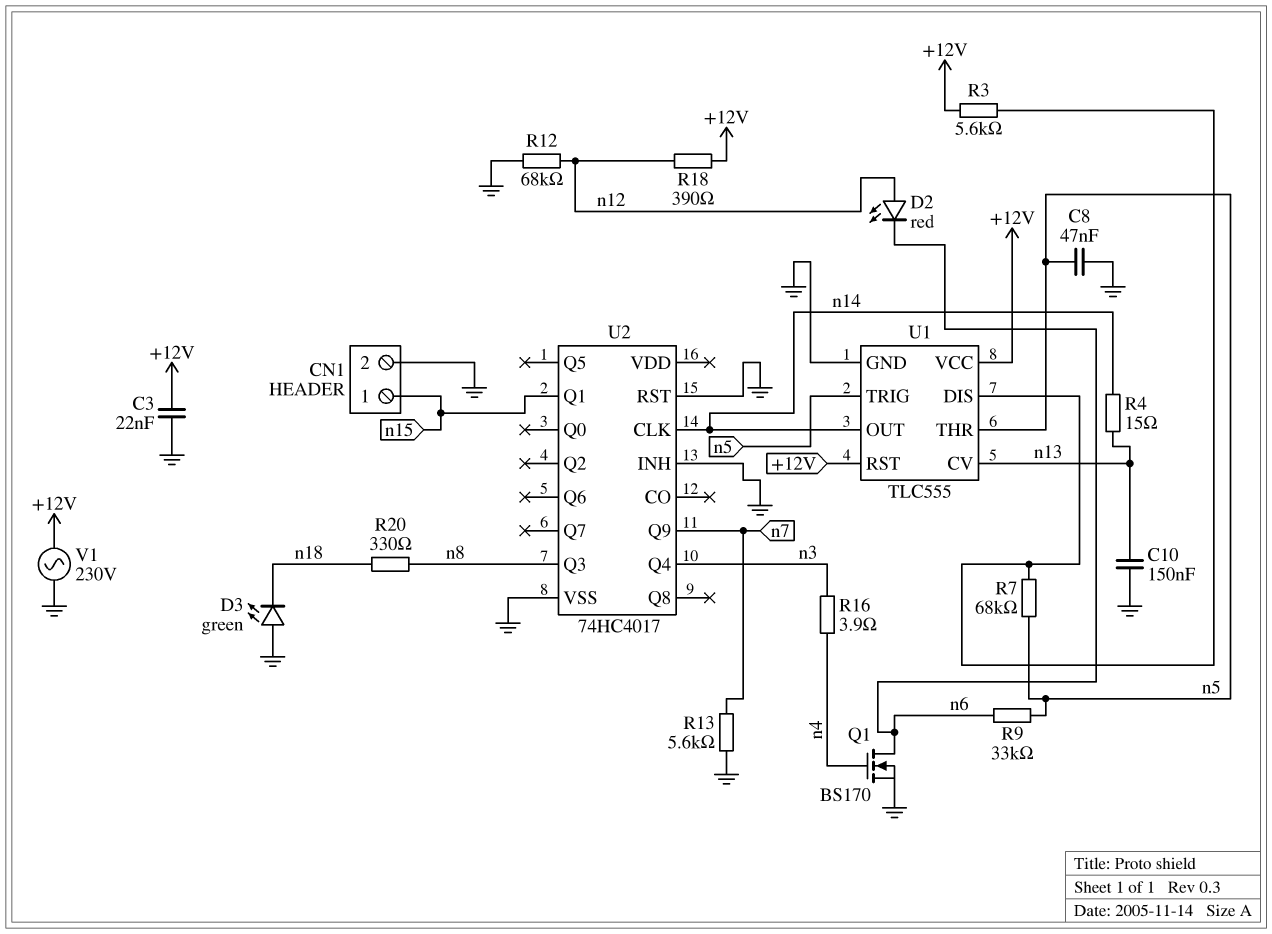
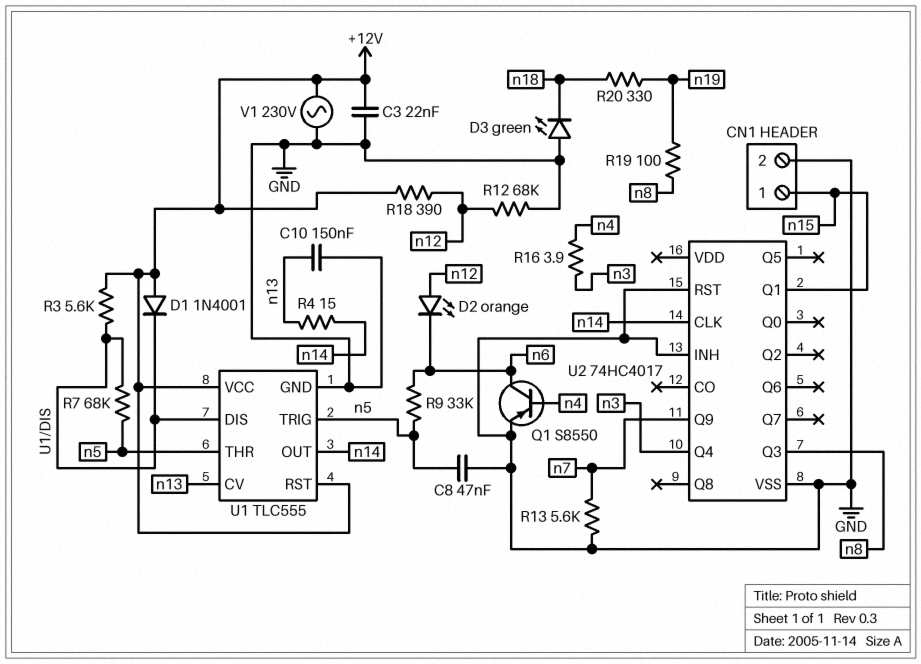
D1: none -> diode 1N4001 (A +12V, K U1/DIS)
D2: LED red (A n12, K n6) -> LED orange (A n12, K n6)
Q1: NMOS BS170 (G n4, D n6, S GND) -> PNP S8550 (B n4, C n6, E GND)
R19: none -> 100 (n8, n19)
R20: 330 (n8, n18) -> 330 (n18, n19)

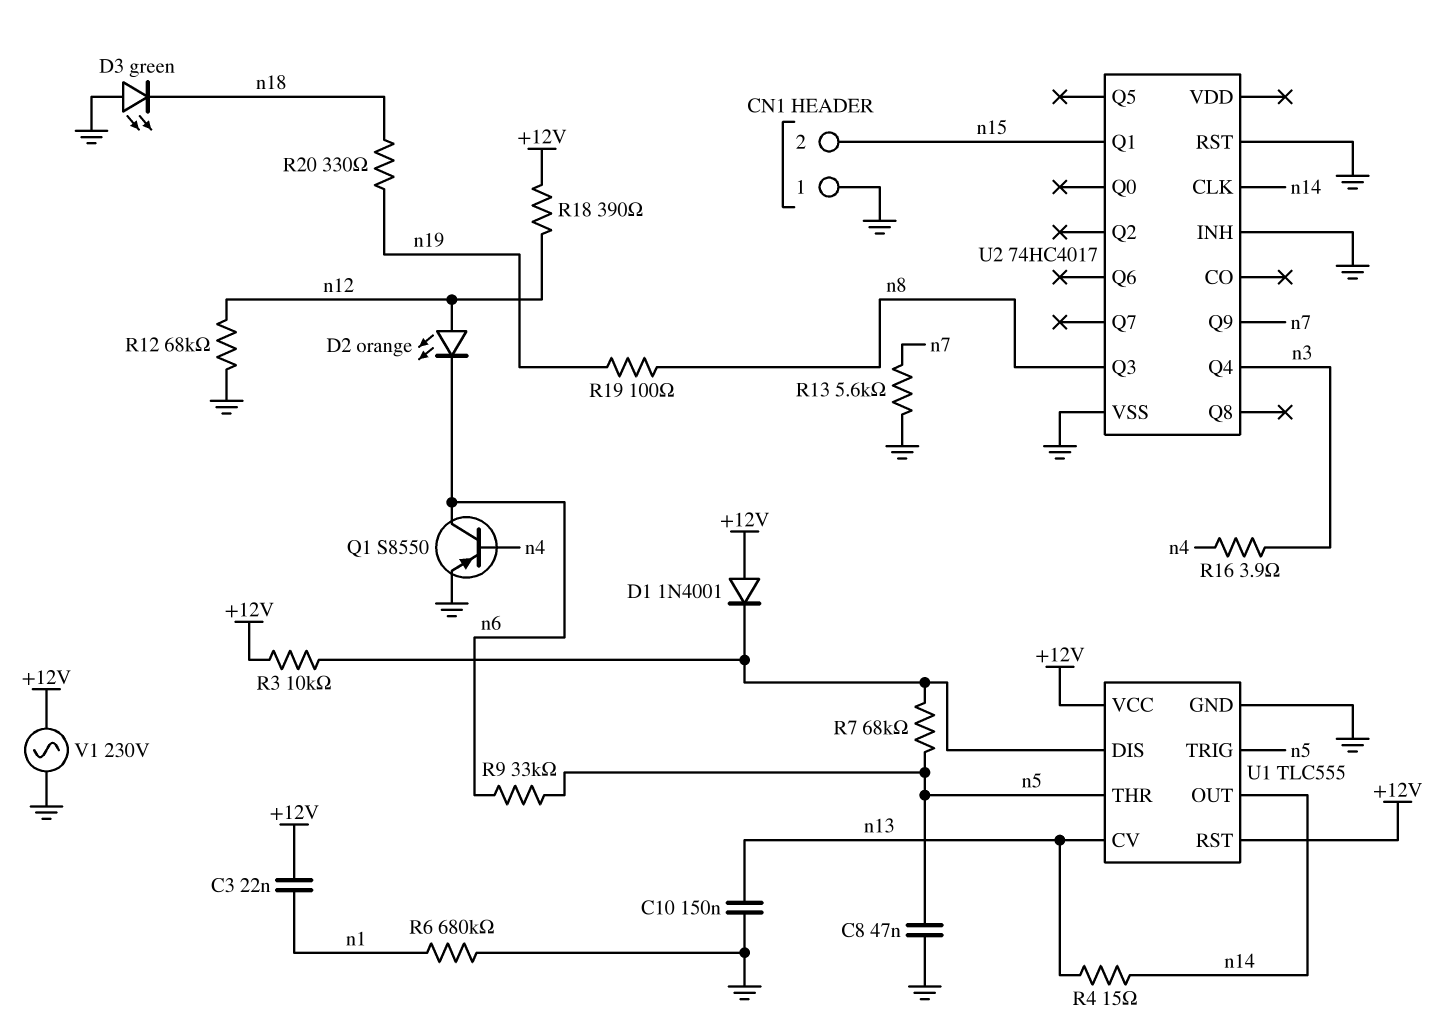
C3: 22nF (+12V, GND) -> 22nF (+12V, n1)
CN1 pin 1: n15 -> GND
CN1 pin 2: GND -> n15
R3: 5.6k (+12V, U1/DIS) -> 10k (+12V, U1/DIS)
R6: none -> 680k (GND, n1)

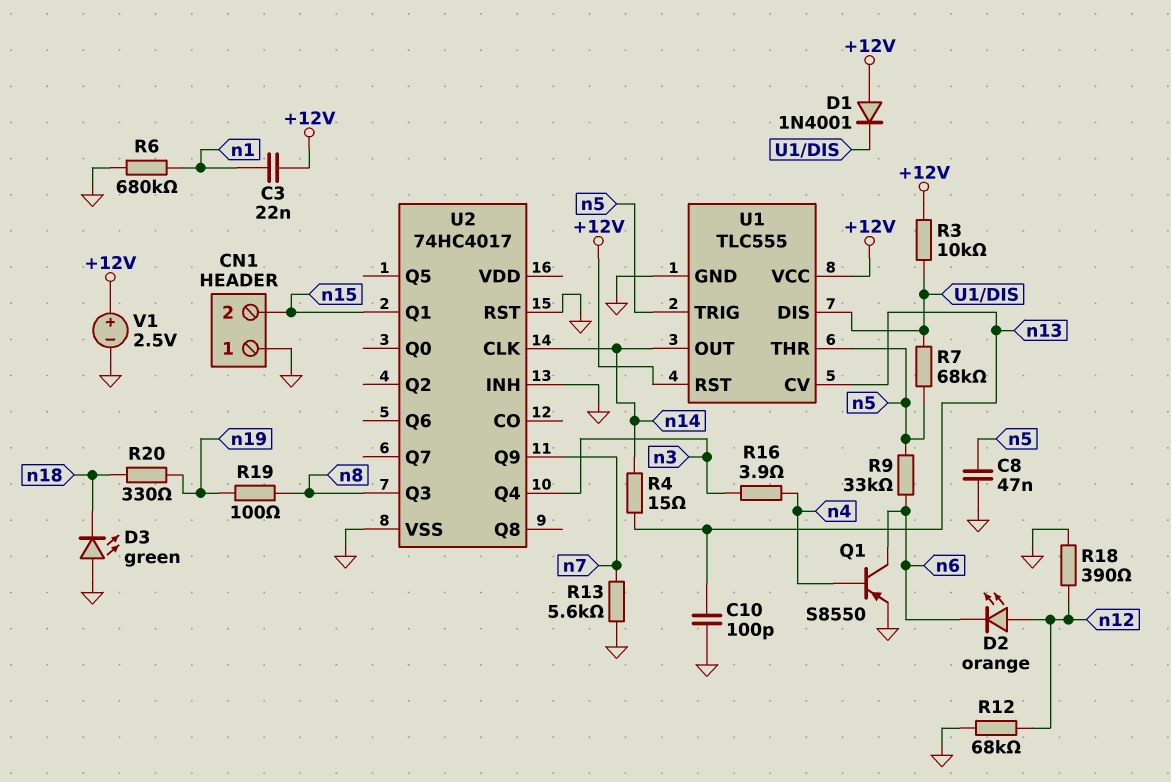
C10: 150nF (GND, n13) -> 100pF (GND, n13)
R18: 390 (+12V, n12) -> 390 (GND, n12)
V1: AC 230V (+12V, GND) -> 2.5V (plus +12V, minus GND)

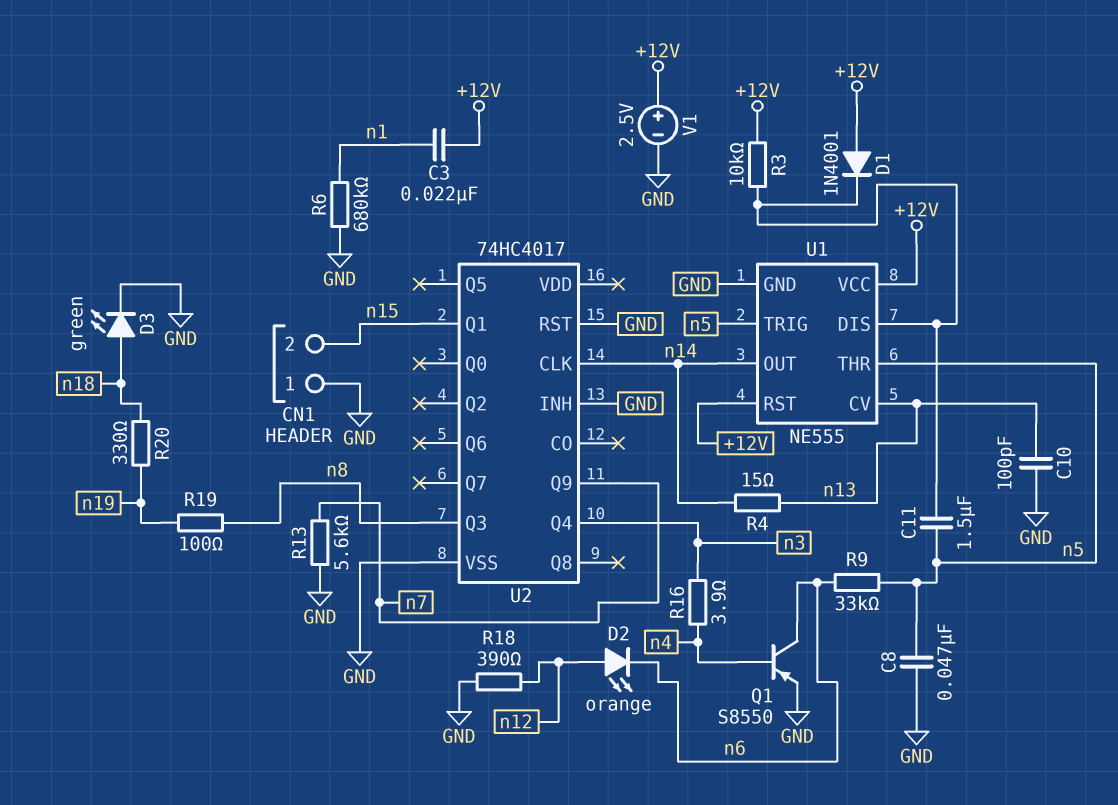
C11: none -> 1.5uF (U1/DIS, n5)
D3: LED green (A GND, K n18) -> LED green (A n18, K GND)
R7: 68k (U1/DIS, n5) -> none
R12: 68k (GND, n12) -> none
U1: TLC555 -> NE555

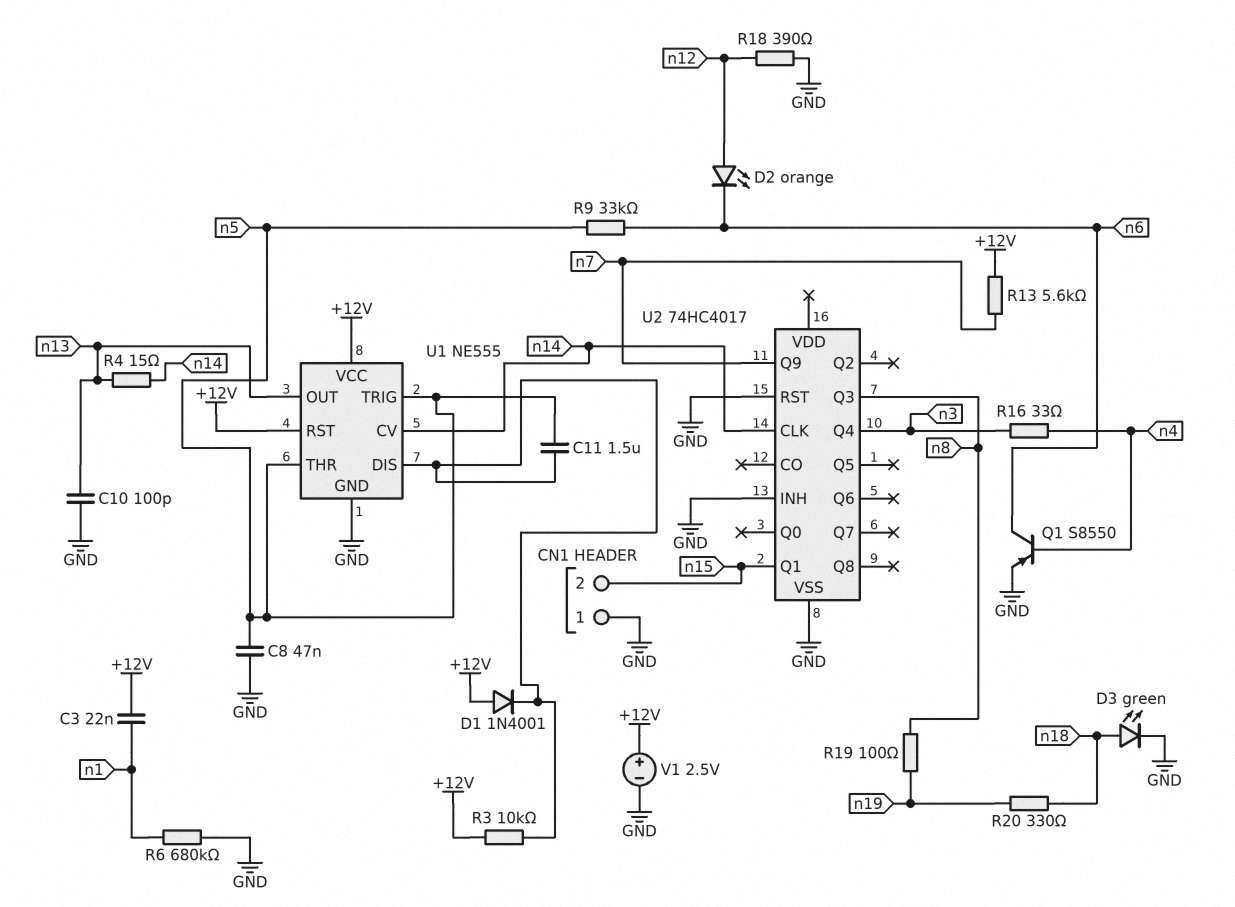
R13: 5.6k (GND, n7) -> 5.6k (+12V, n7)
R16: 3.9 (n3, n4) -> 33 (n3, n4)
U1 pin CV: n13 -> n14
U1 pin OUT: n14 -> n13

